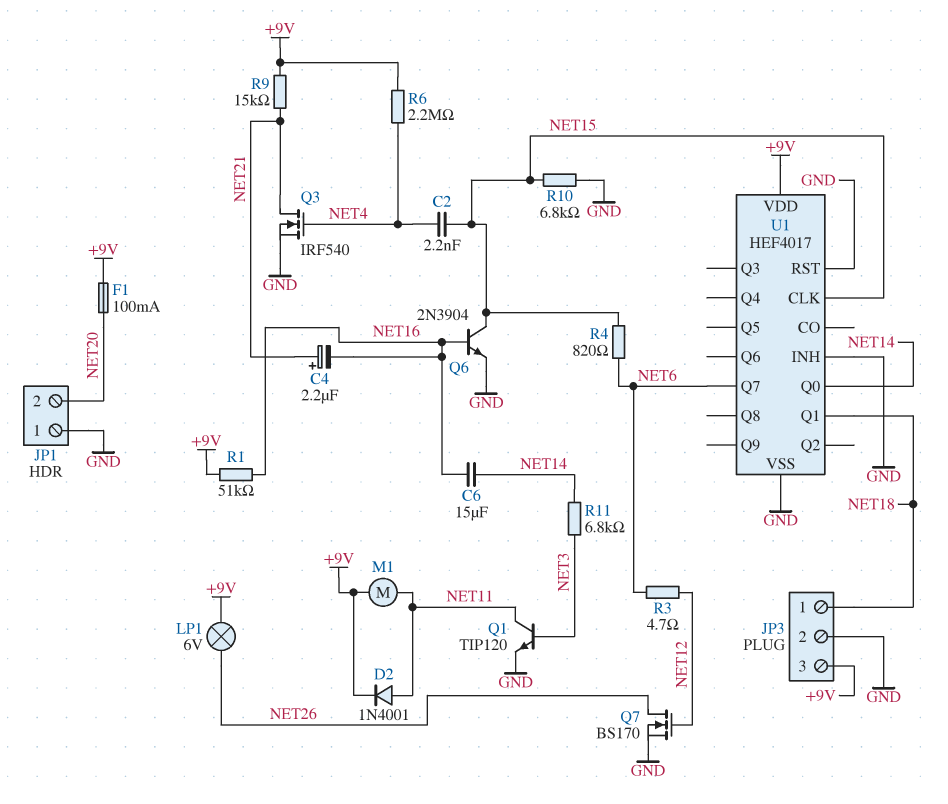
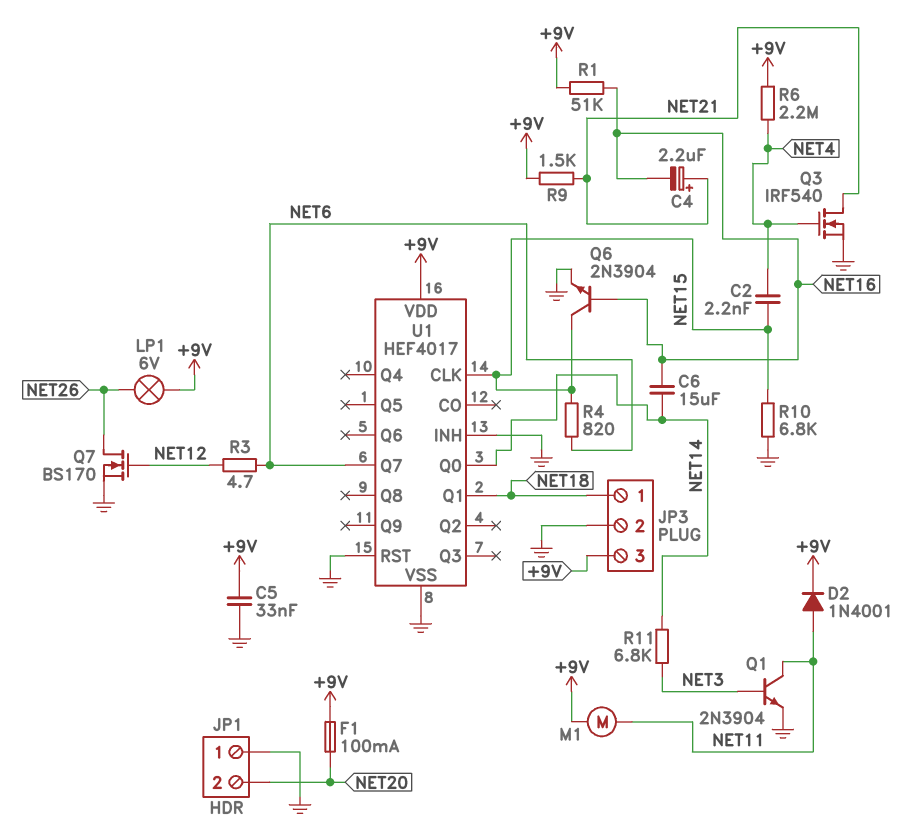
C5: none -> 33nF (+9V, GND)
Q1: NPN TIP120 (B NET3, C NET11, E GND) -> NPN 2N3904 (B NET3, C NET11, E GND)
R9: 15k (+9V, NET21) -> 1.5k (+9V, NET21)

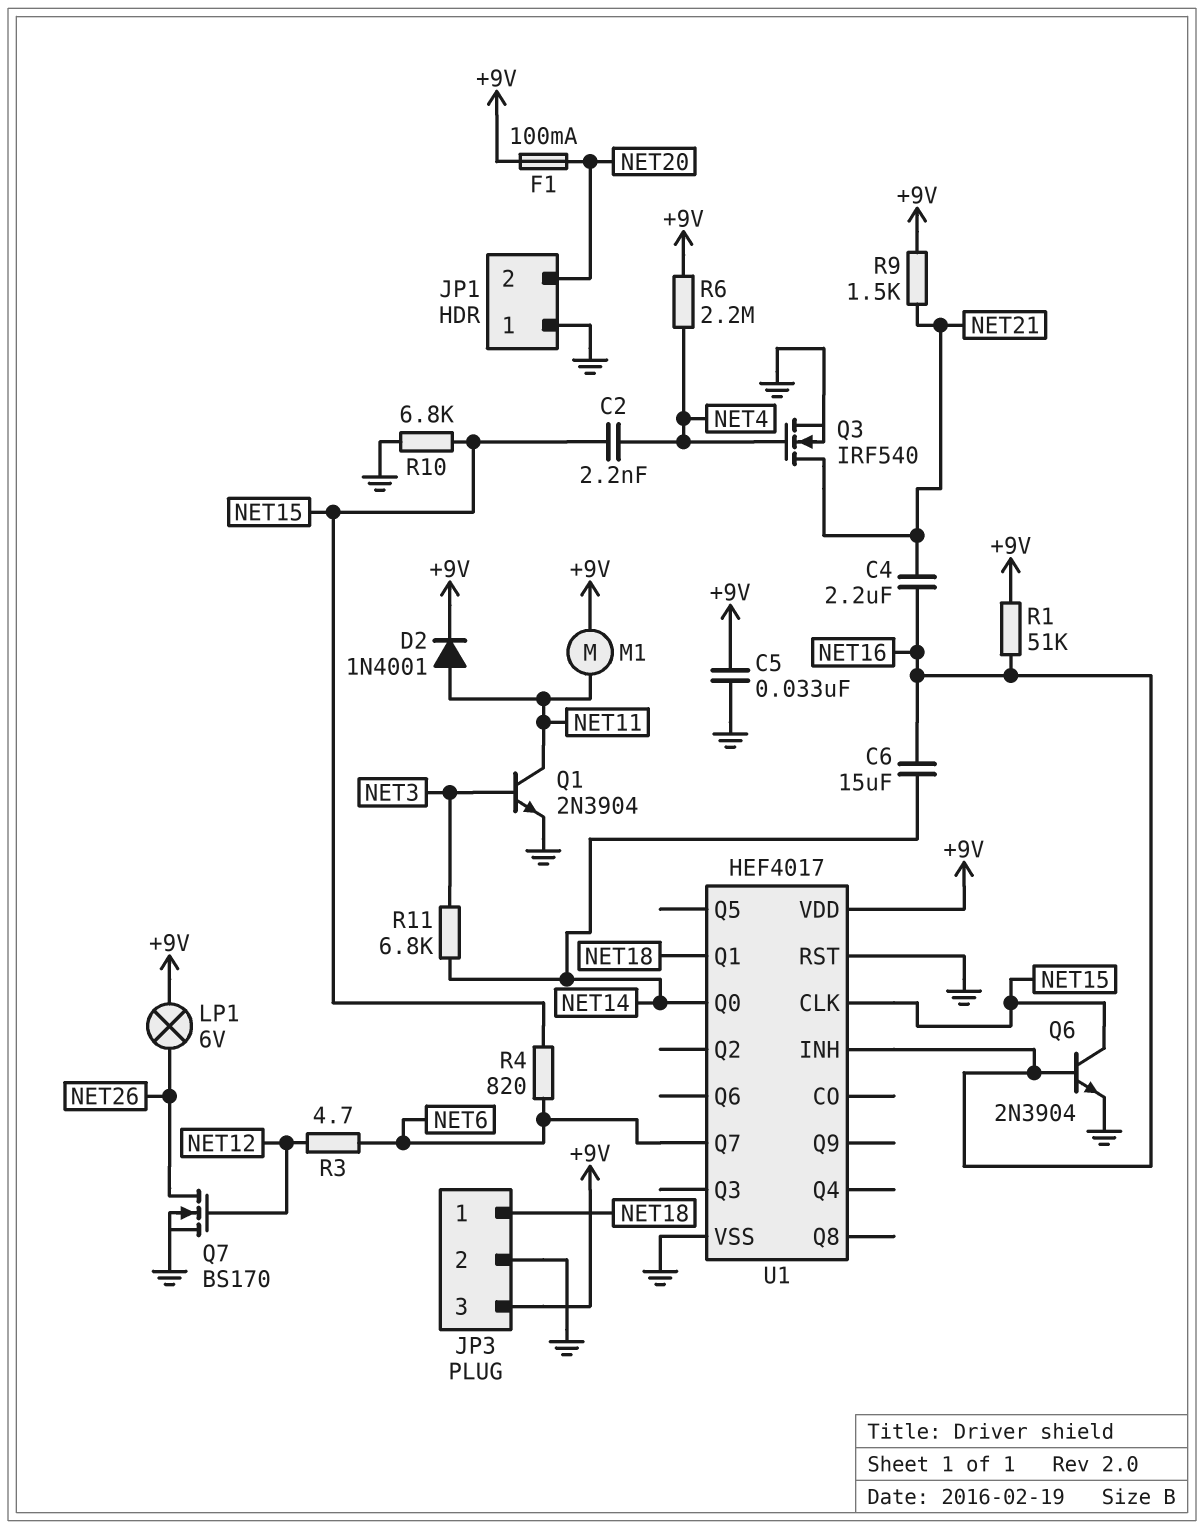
C4: 2.2uF (plus NET21, minus NET16) -> 2.2uF (NET16, NET21)
U1 pin INH: GND -> NET16

